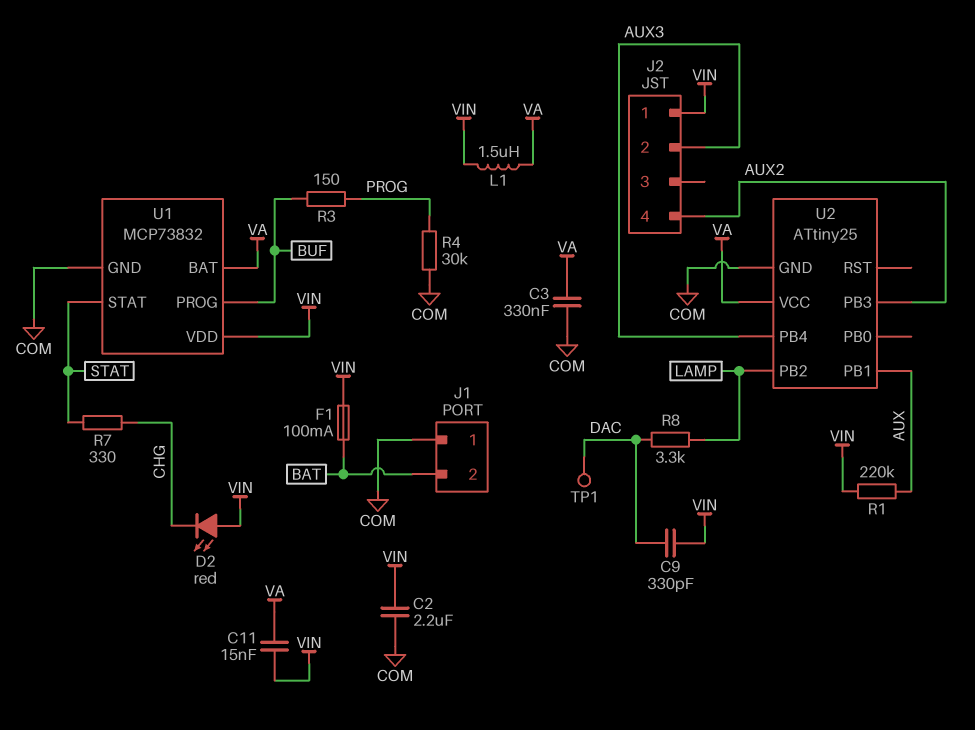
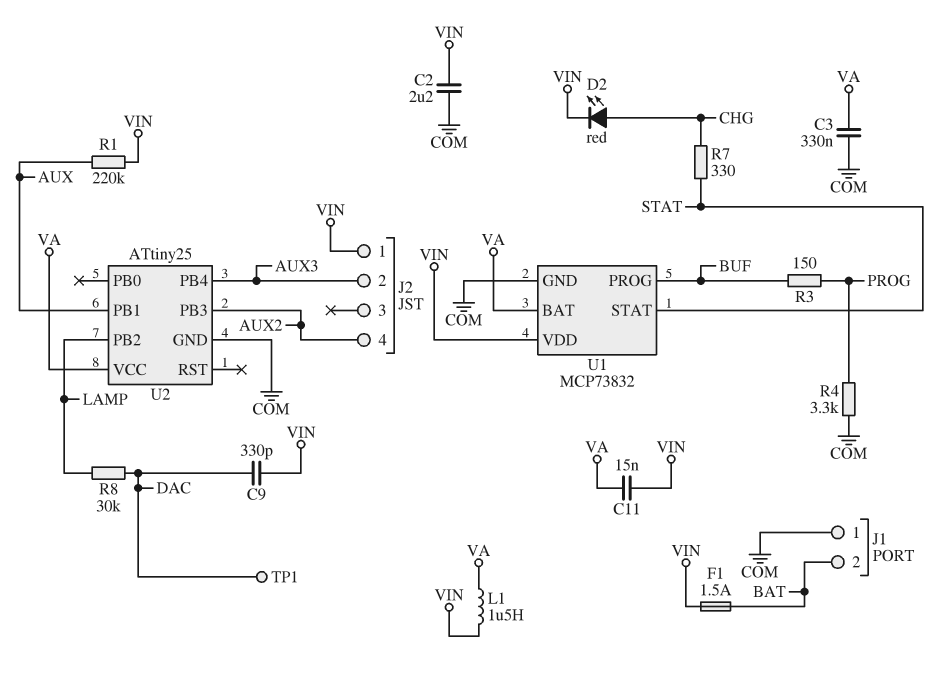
D2: LED red (A VIN, K CHG) -> LED red (A CHG, K VIN)
F1: 100mA (BAT, VIN) -> 1.5A (BAT, VIN)
R4: 30k (COM, PROG) -> 3.3k (COM, PROG)
R8: 3.3k (DAC, LAMP) -> 30k (DAC, LAMP)

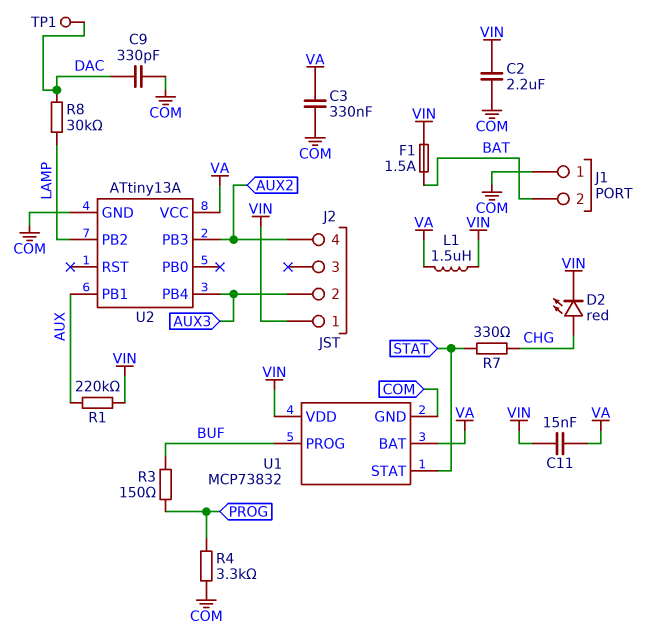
C9: 330pF (DAC, VIN) -> 330pF (COM, DAC)
U2: ATtiny25 -> ATtiny13A

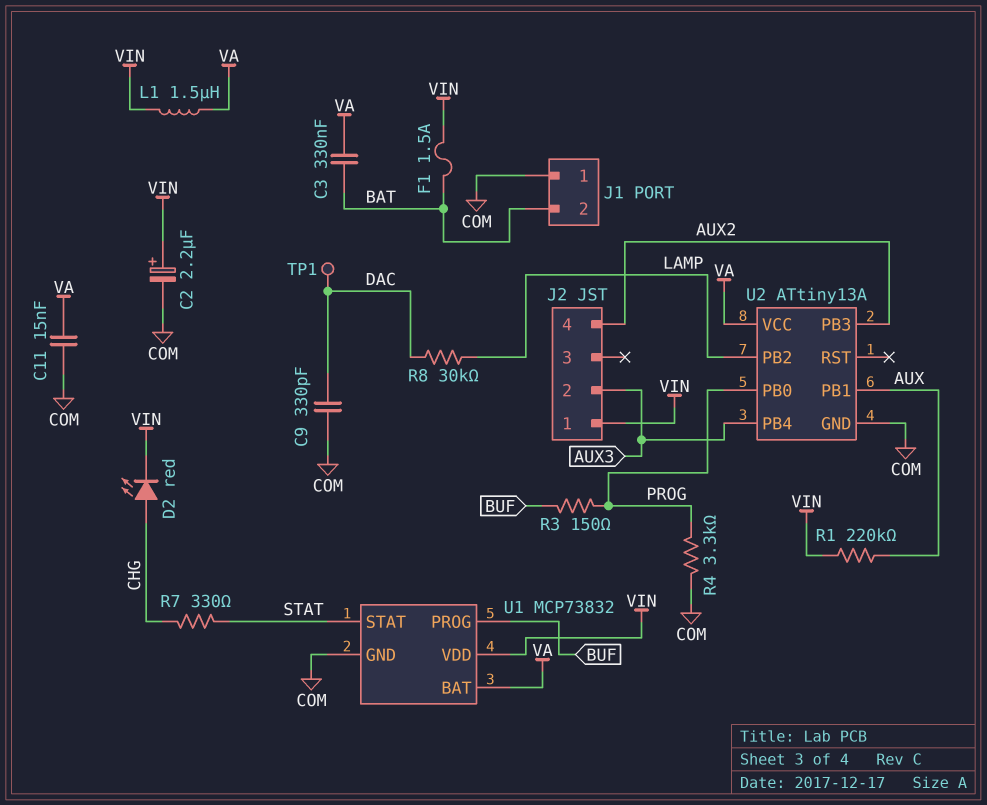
C2: 2.2uF (COM, VIN) -> 2.2uF (plus VIN, minus COM)
C3: 330nF (COM, VA) -> 330nF (BAT, VA)
C11: 15nF (VA, VIN) -> 15nF (COM, VA)
U2 pin PB0: none -> PROG

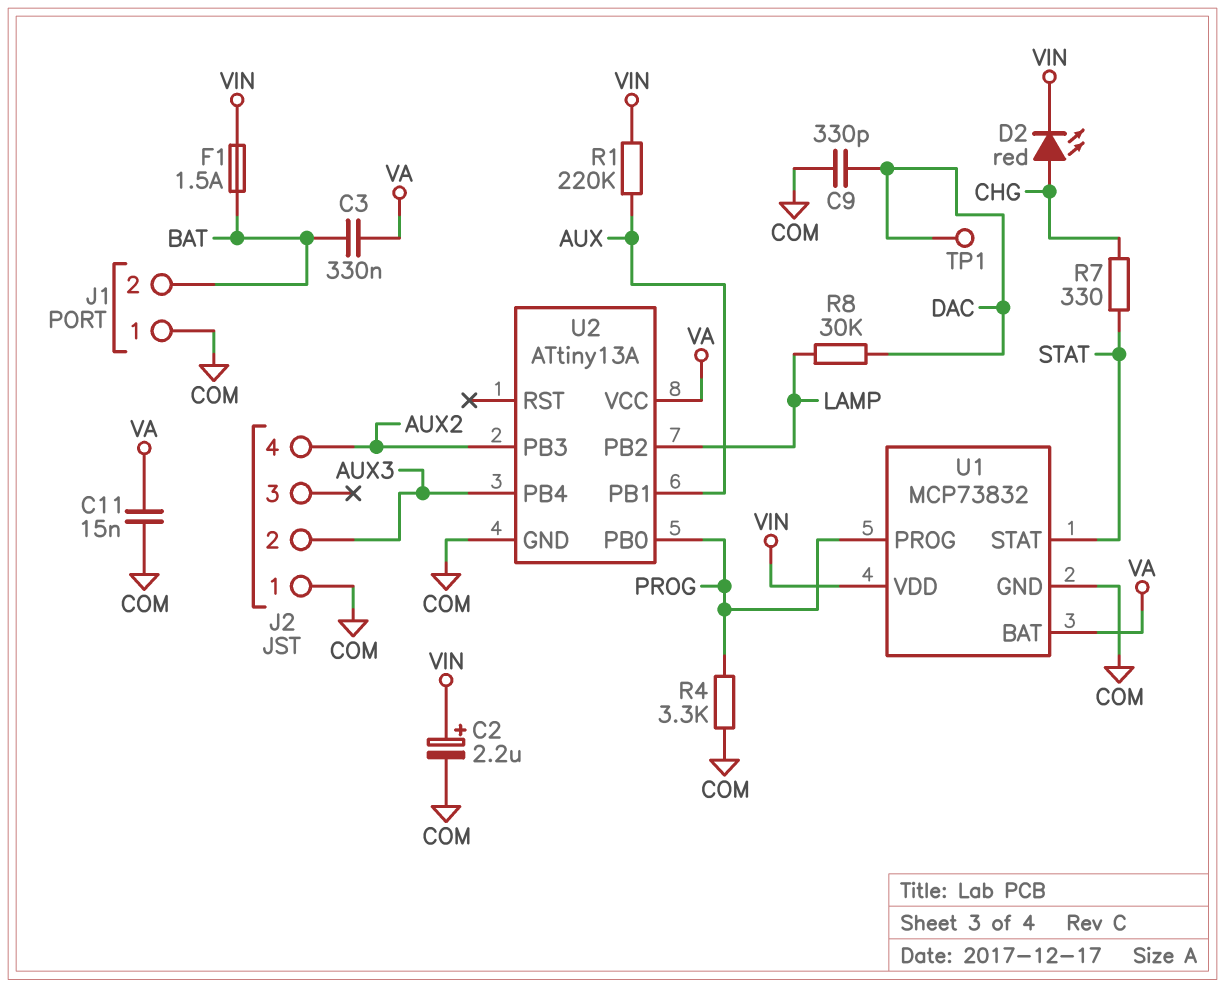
J2 pin 1: VIN -> COM
L1: 1.5uH (VA, VIN) -> none
R3: 150 (BUF, PROG) -> none
U1 pin PROG: BUF -> PROG

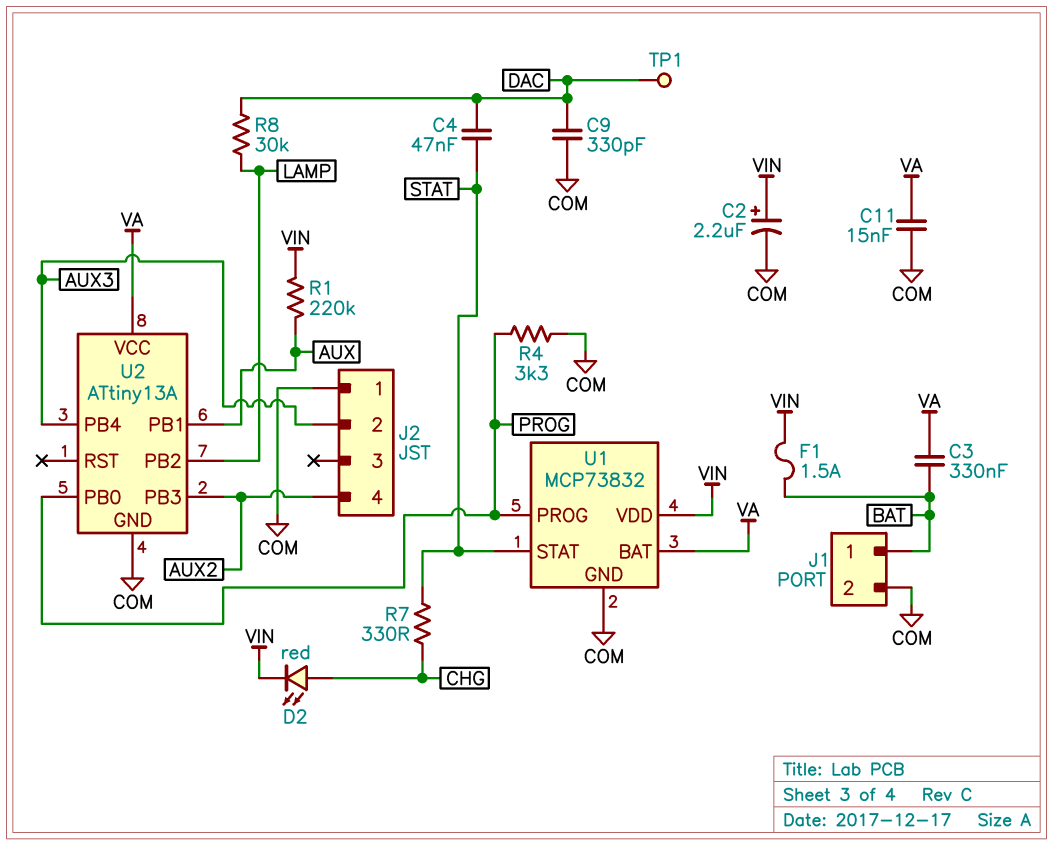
C4: none -> 47nF (DAC, STAT)
J1 pin 1: COM -> BAT
J1 pin 2: BAT -> COM

